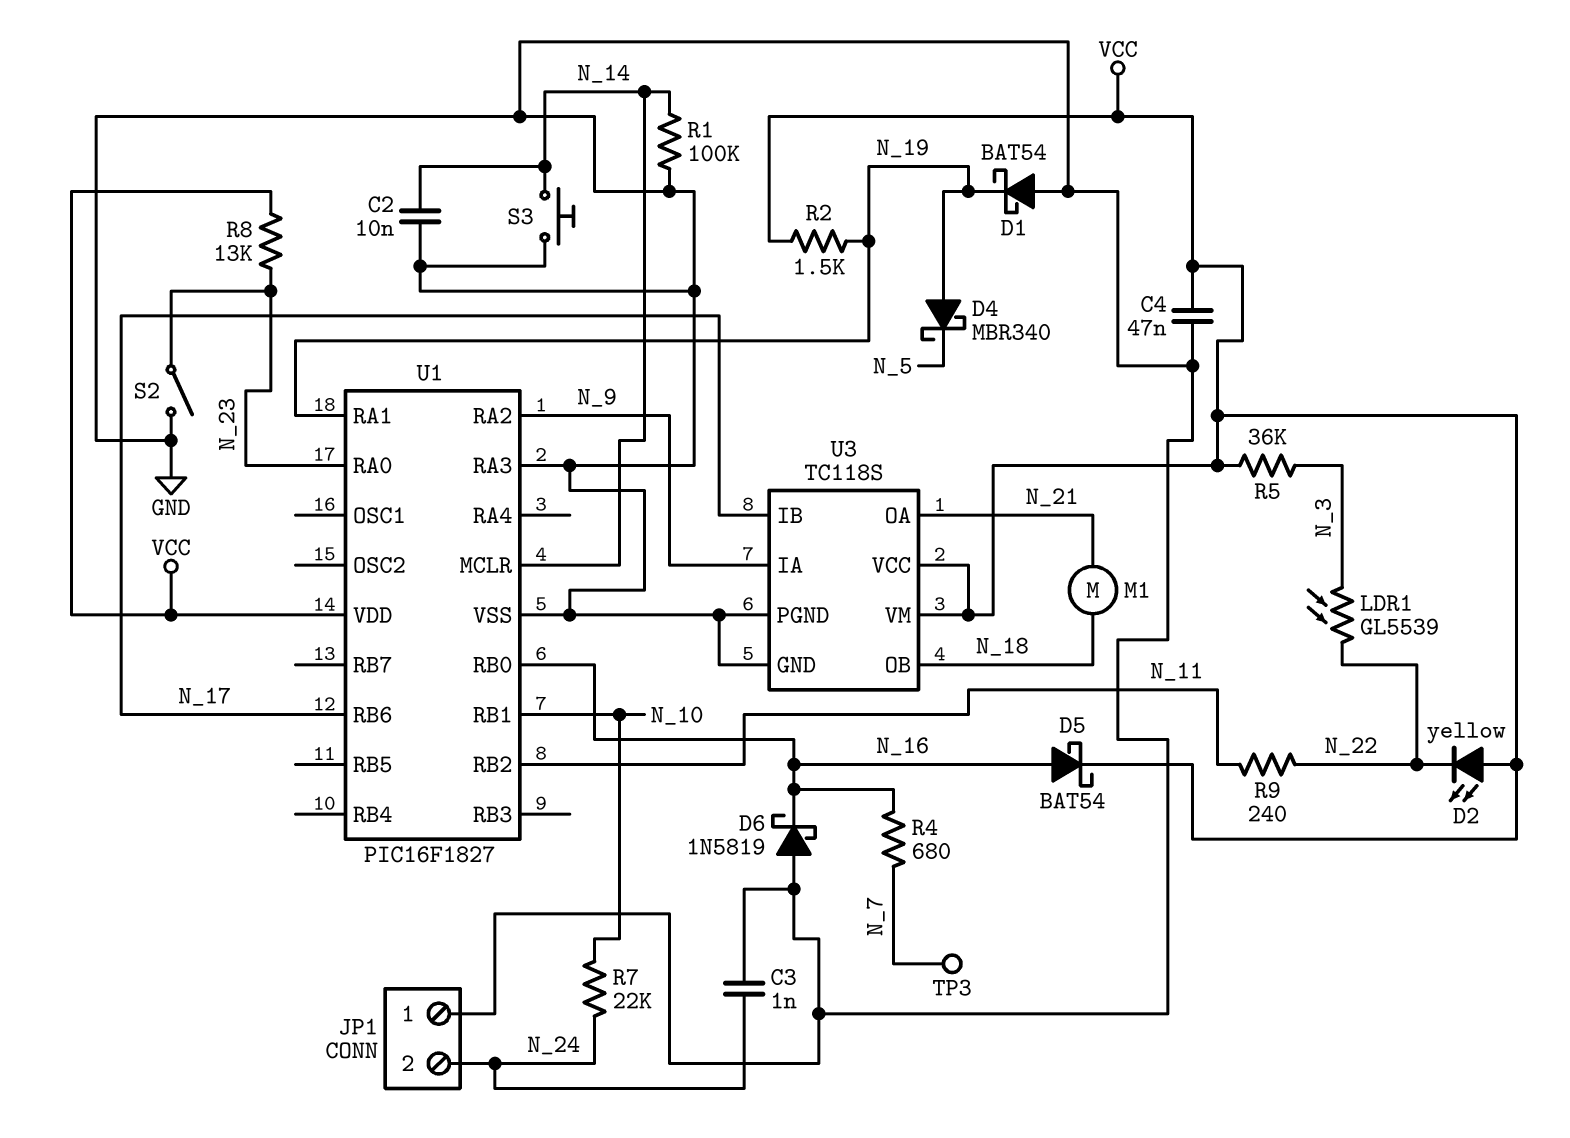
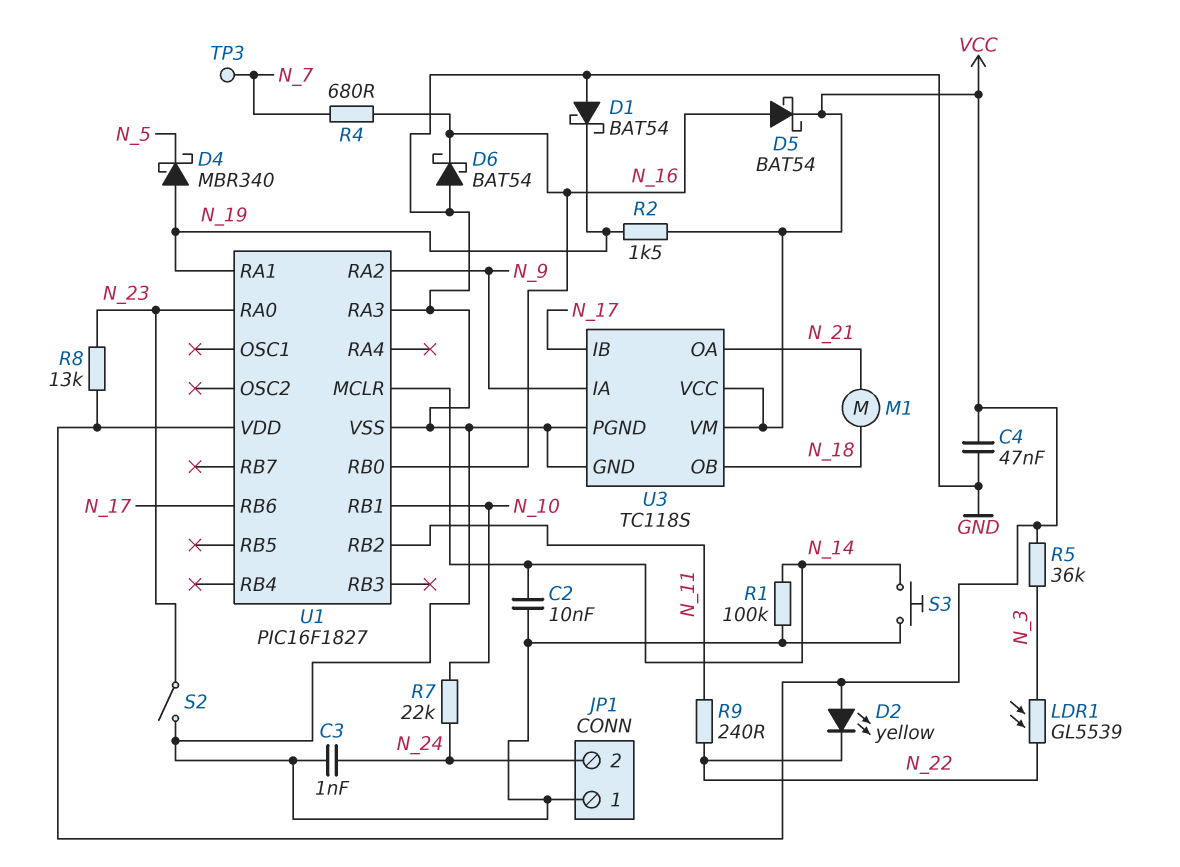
D6: schottky 1N5819 (A GND, K N_16) -> schottky BAT54 (A GND, K N_16)

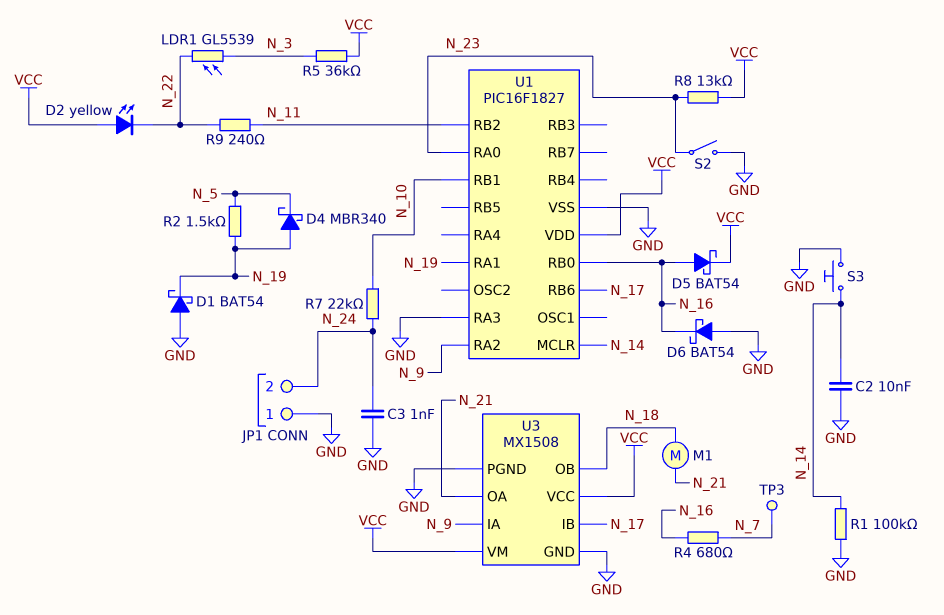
C4: 47nF (GND, VCC) -> none
R2: 1.5k (N_19, VCC) -> 1.5k (N_5, N_19)
U3: TC118S -> MX1508

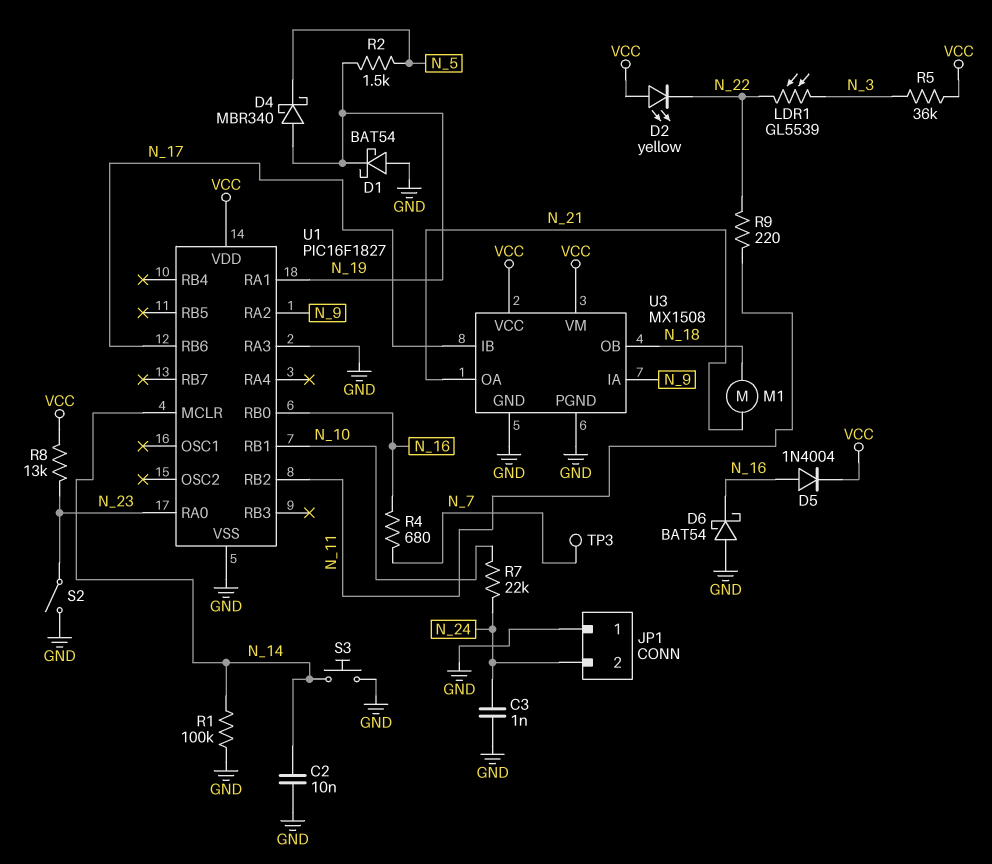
D5: schottky BAT54 (A N_16, K VCC) -> diode 1N4004 (A N_16, K VCC)
R9: 240 (N_11, N_22) -> 220 (N_11, N_22)

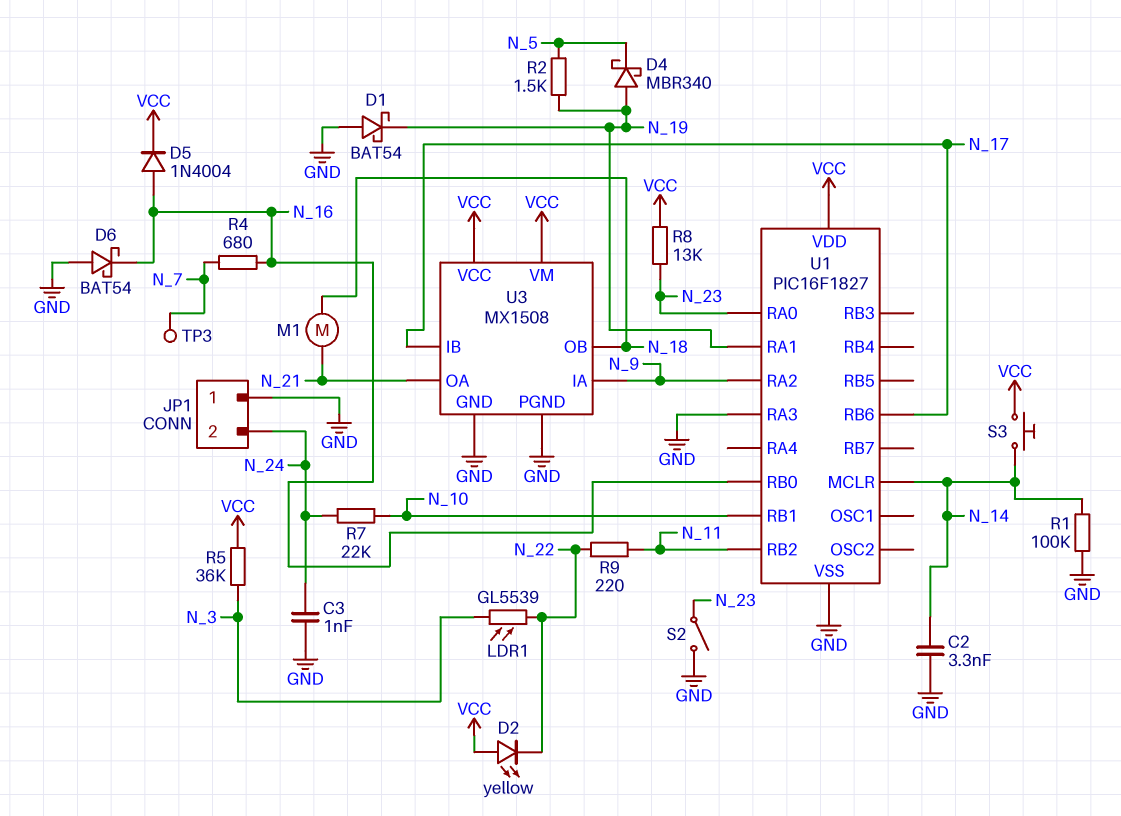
C2: 10nF (GND, N_14) -> 3.3nF (GND, N_14)
S3: button (GND, N_14) -> button (N_14, VCC)

